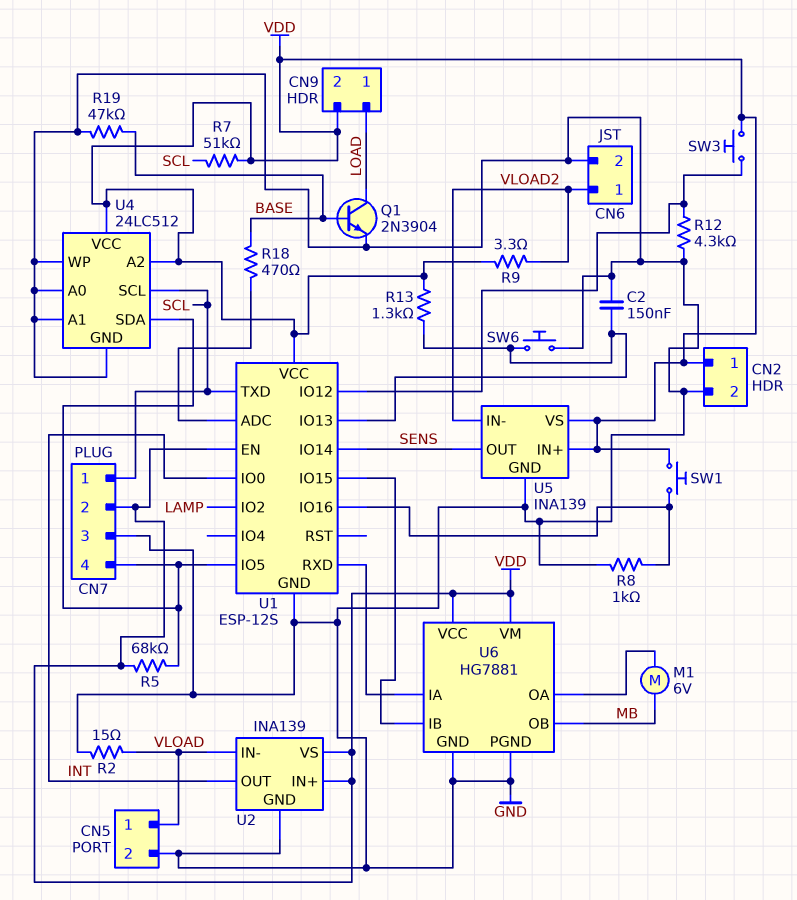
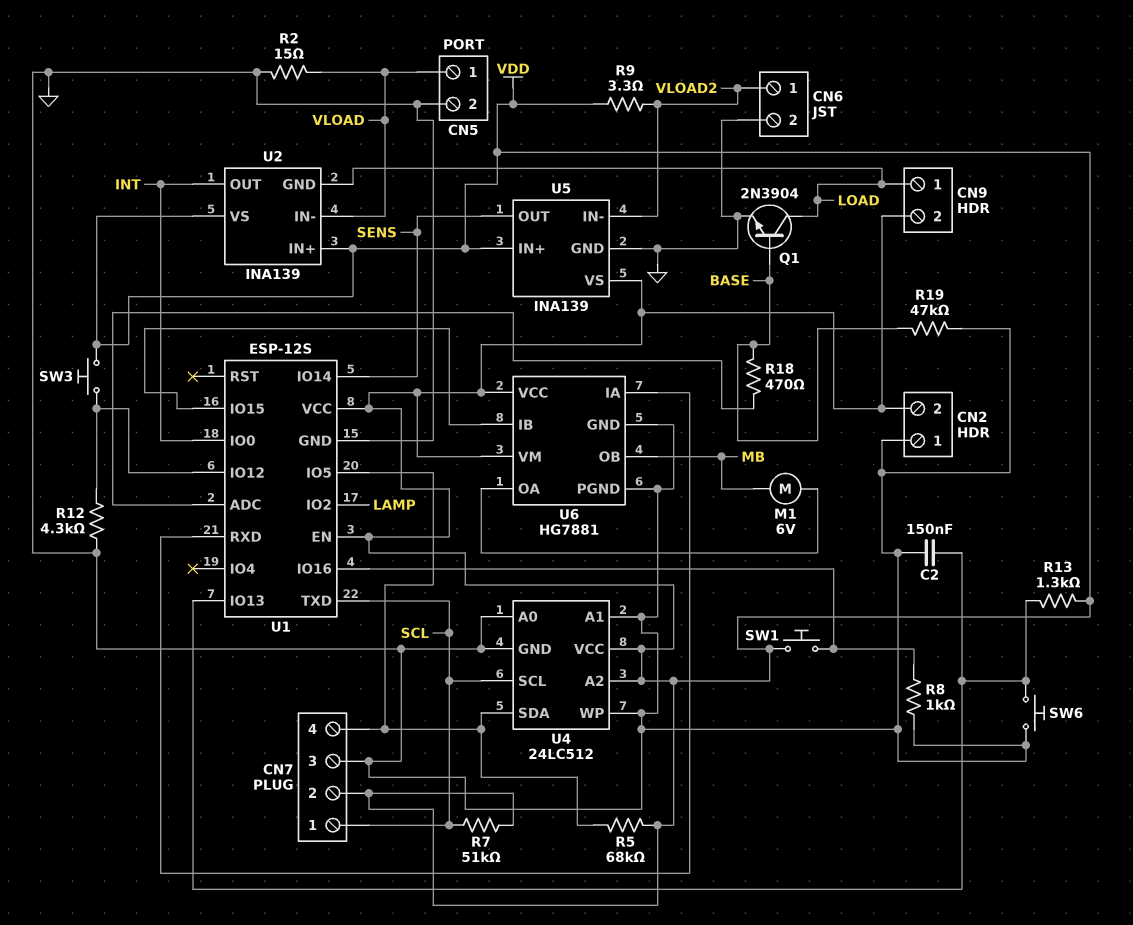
CN2 pin 1: VDD -> GND
CN2 pin 2: GND -> VDD
U2 pin GND: GND -> LOAD

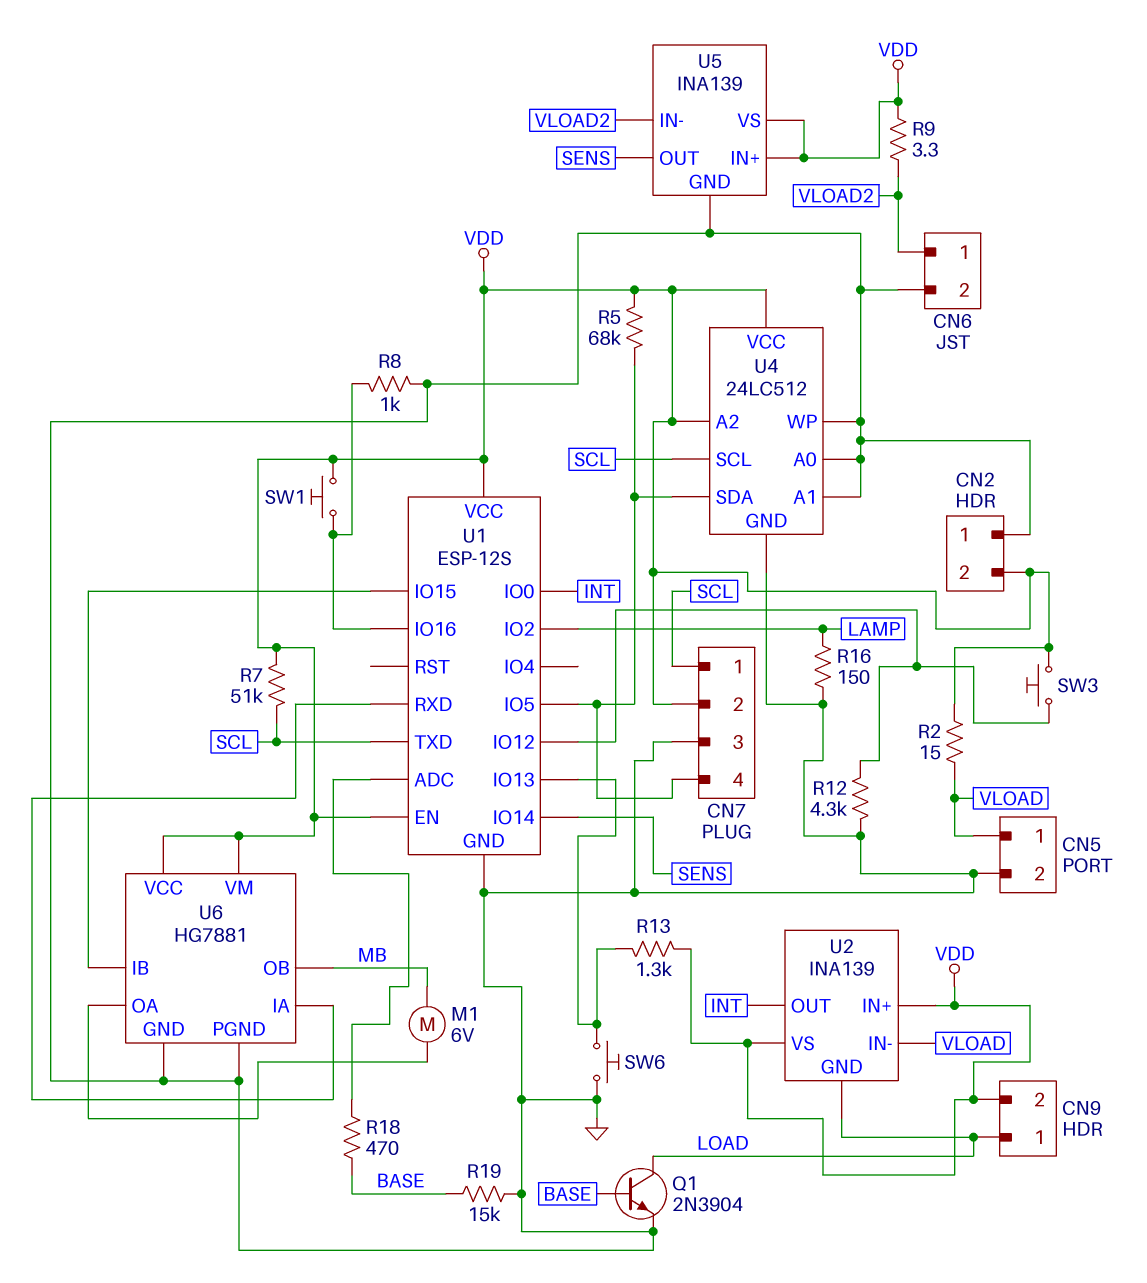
C2: 150nF (GND, U1/IO13) -> none
R2: 15 (GND, VLOAD) -> 15 (VDD, VLOAD)
R16: none -> 150 (GND, LAMP)
R19: 47k (BASE, GND) -> 15k (BASE, GND)

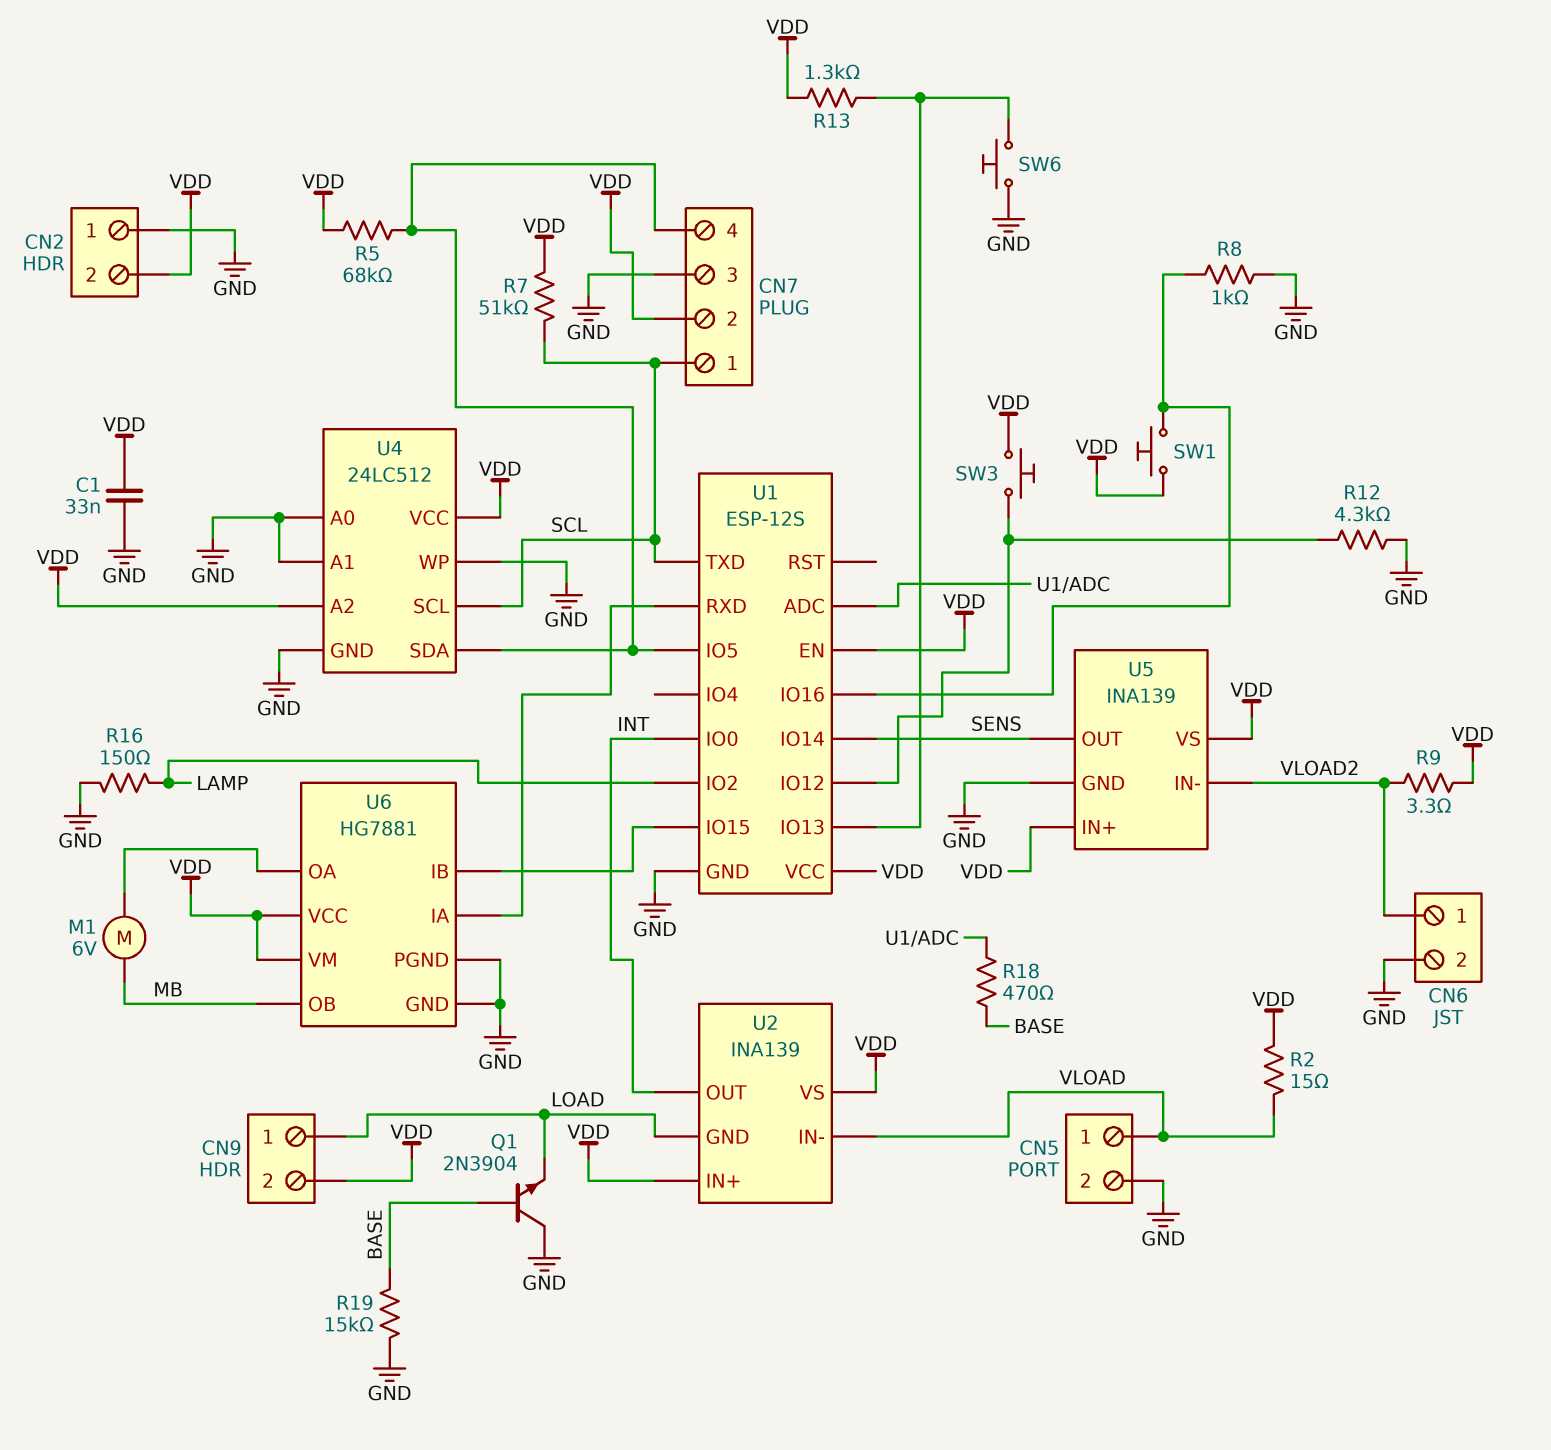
C1: none -> 33nF (GND, VDD)
Q1: NPN 2N3904 (B BASE, C LOAD, E GND) -> NPN 2N3904 (B BASE, C GND, E LOAD)

